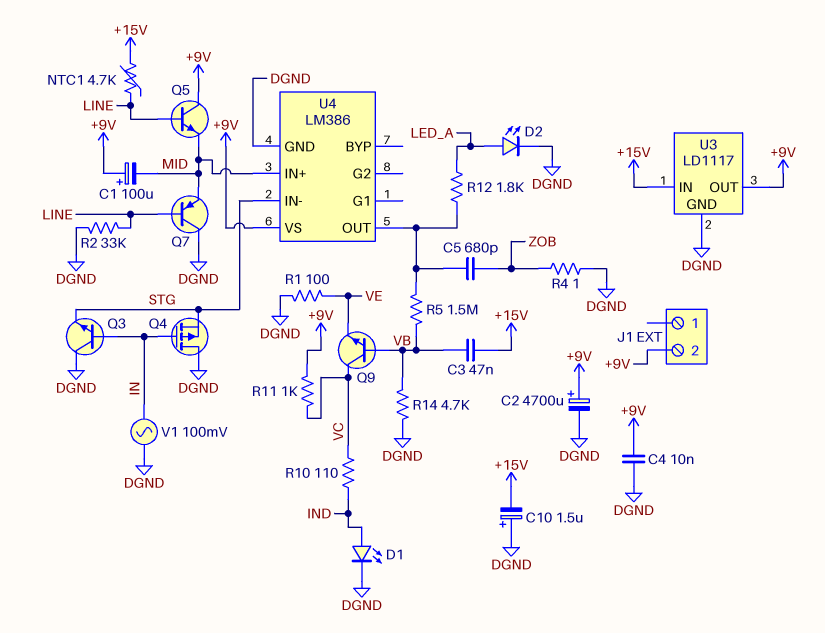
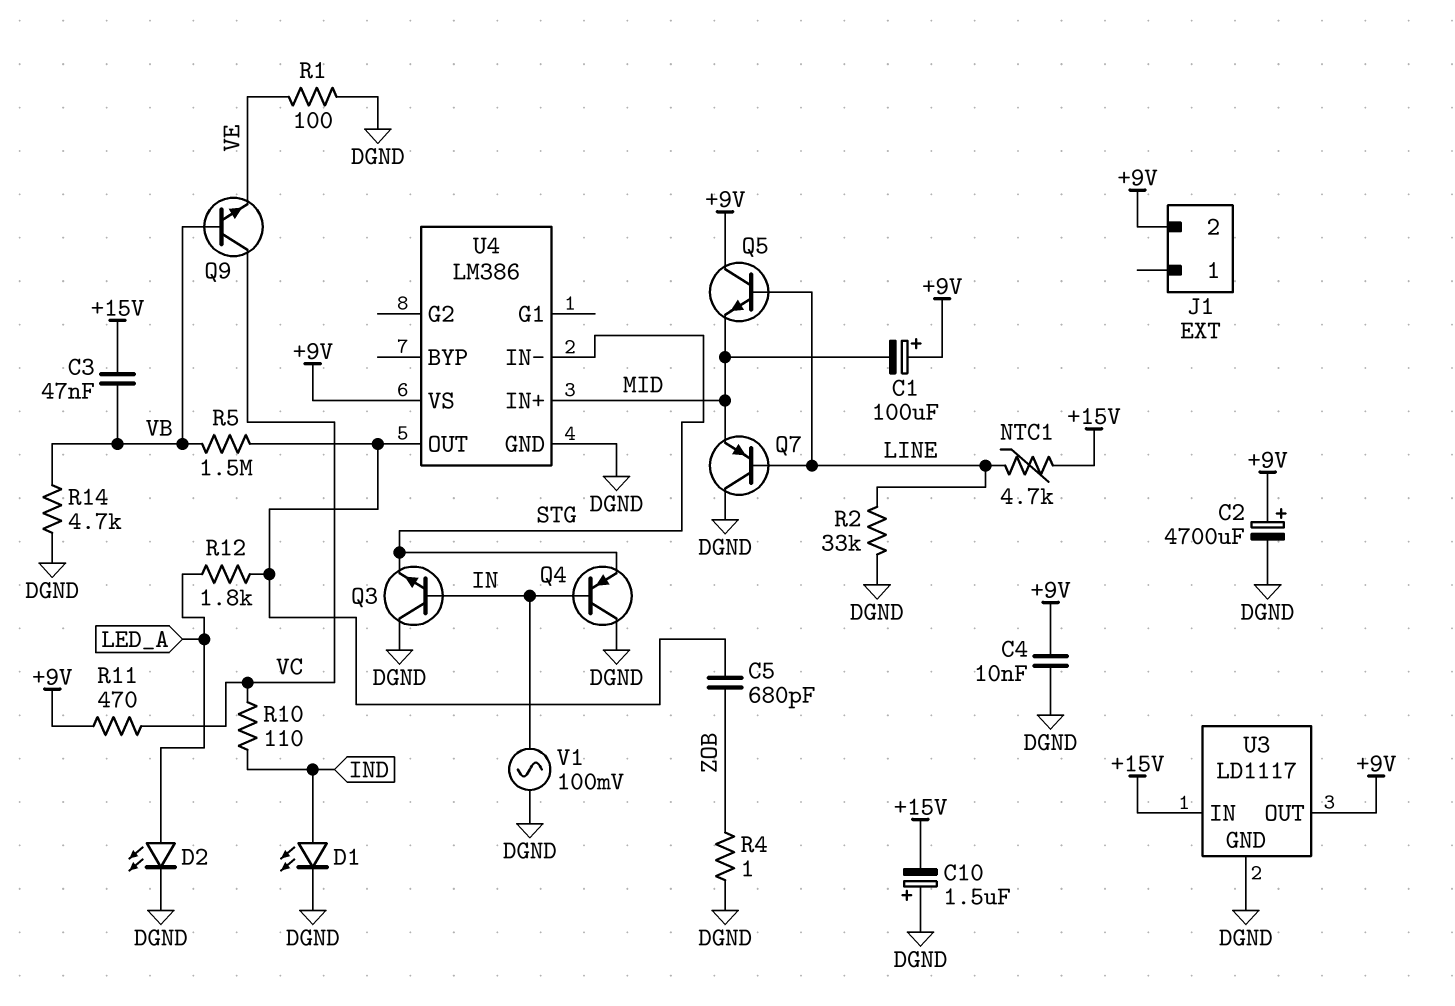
Q4: PMOS (G IN, D DGND, S STG) -> PNP (B IN, C DGND, E STG)
R11: 1k (+9V, VC) -> 470 (+9V, VC)

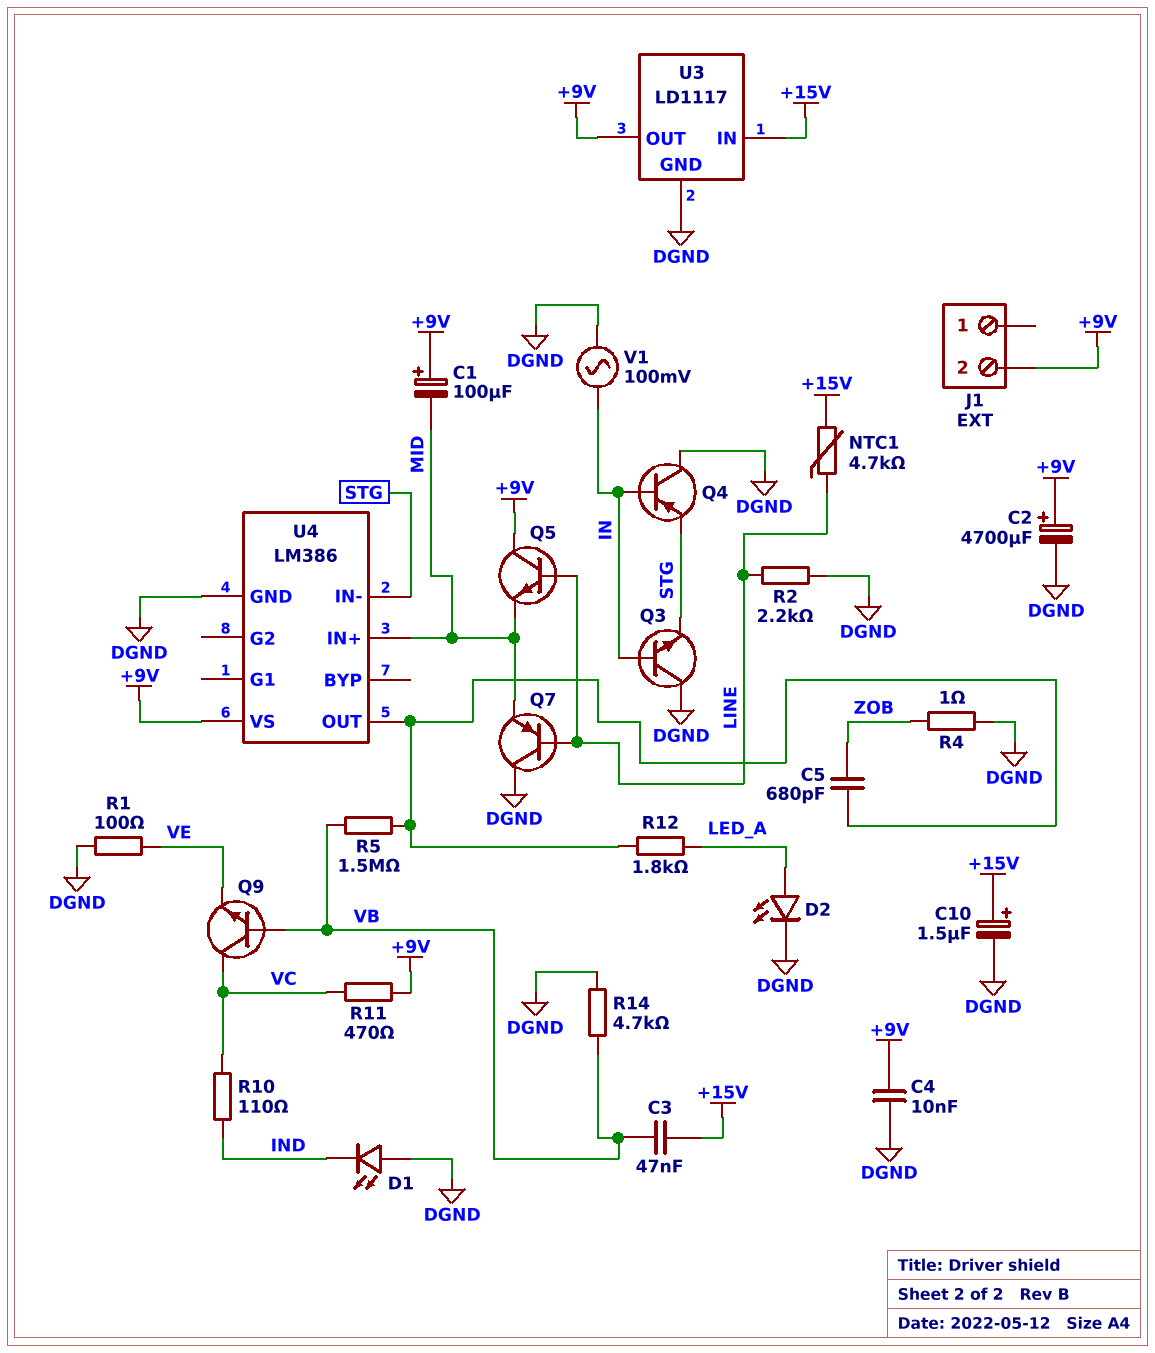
C10: 1.5uF (plus DGND, minus +15V) -> 1.5uF (plus +15V, minus DGND)
D1: LED (A IND, K DGND) -> LED (A DGND, K IND)
R2: 33k (DGND, LINE) -> 2.2k (DGND, LINE)

